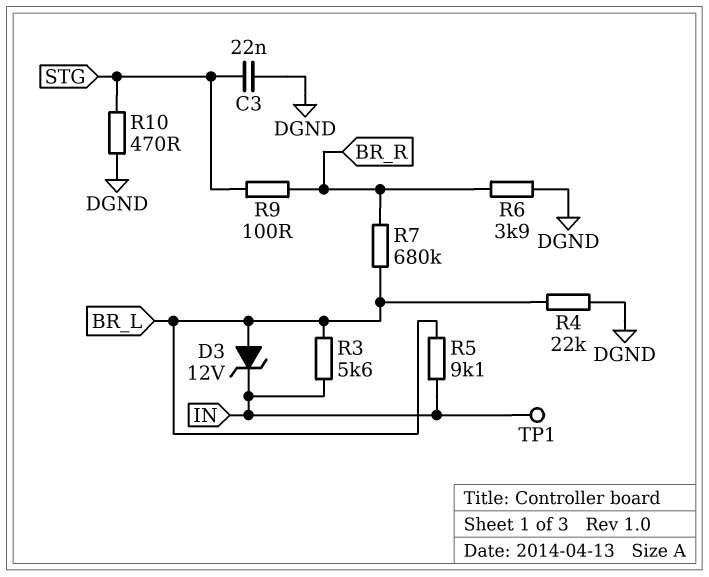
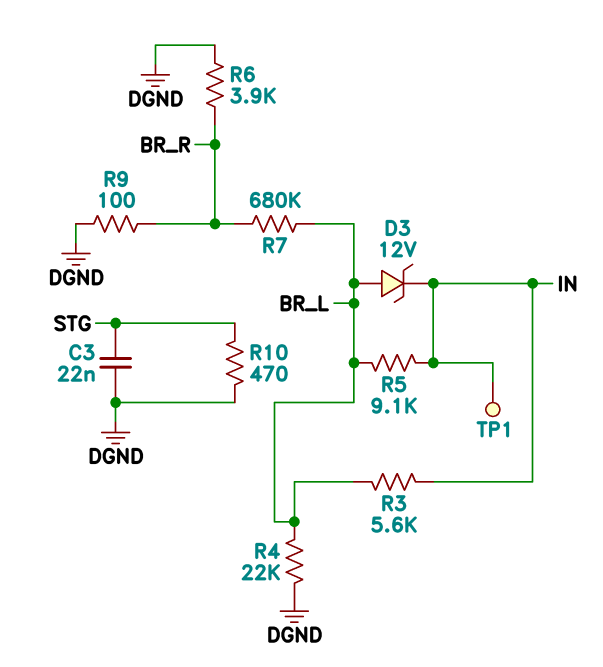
R9: 100 (BR_R, STG) -> 100 (BR_R, DGND)

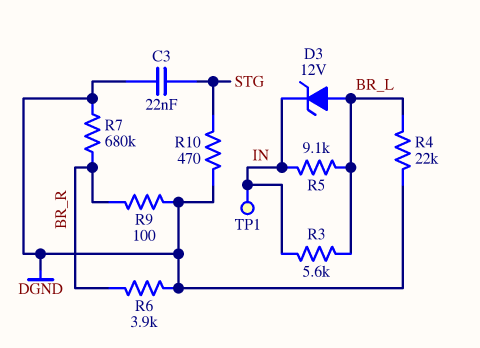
R7: 680k (BR_L, BR_R) -> 680k (BR_R, DGND)

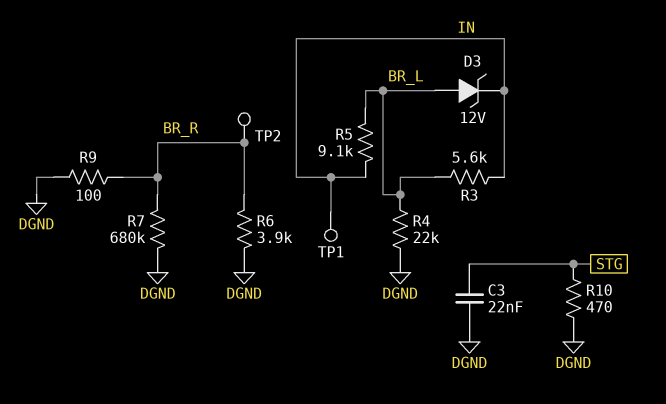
TP2: none -> test point (BR_R)

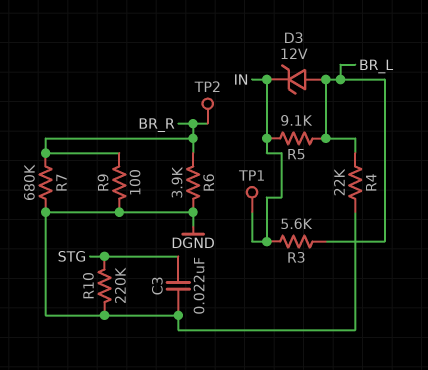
R10: 470 (DGND, STG) -> 220k (DGND, STG)

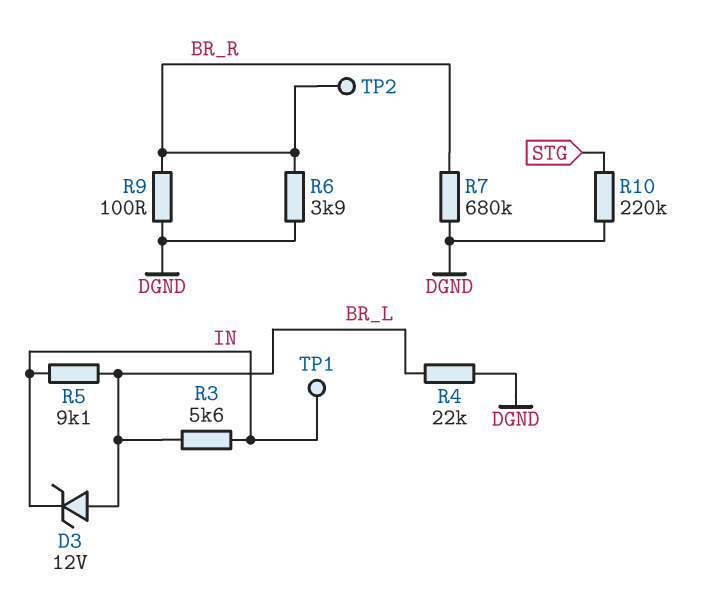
C3: 22nF (DGND, STG) -> none

